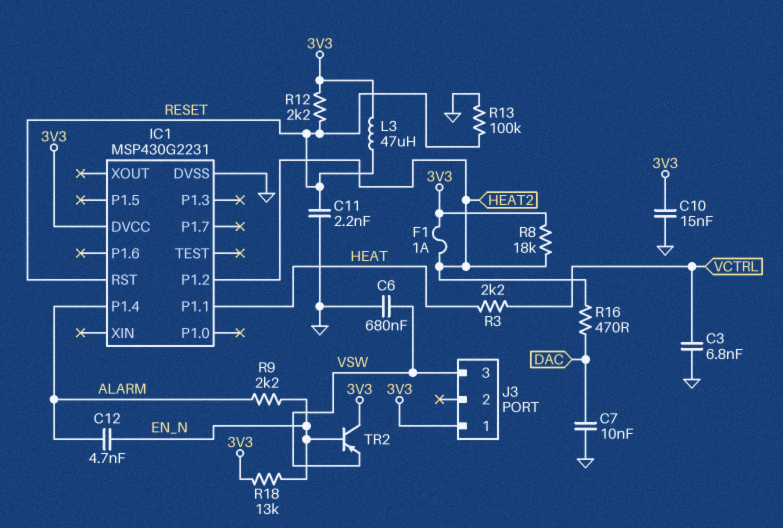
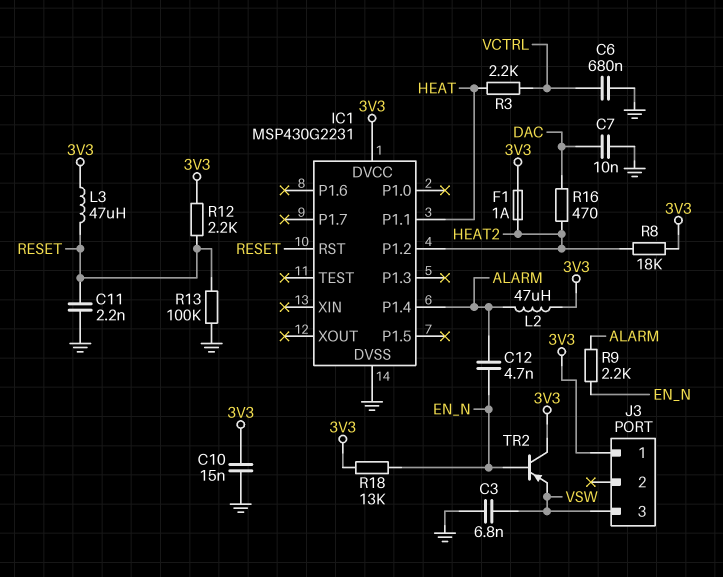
C3: 6.8nF (GND, VCTRL) -> 6.8nF (GND, VSW)
C6: 680nF (GND, VSW) -> 680nF (GND, VCTRL)
L2: none -> 47uH (3V3, ALARM)

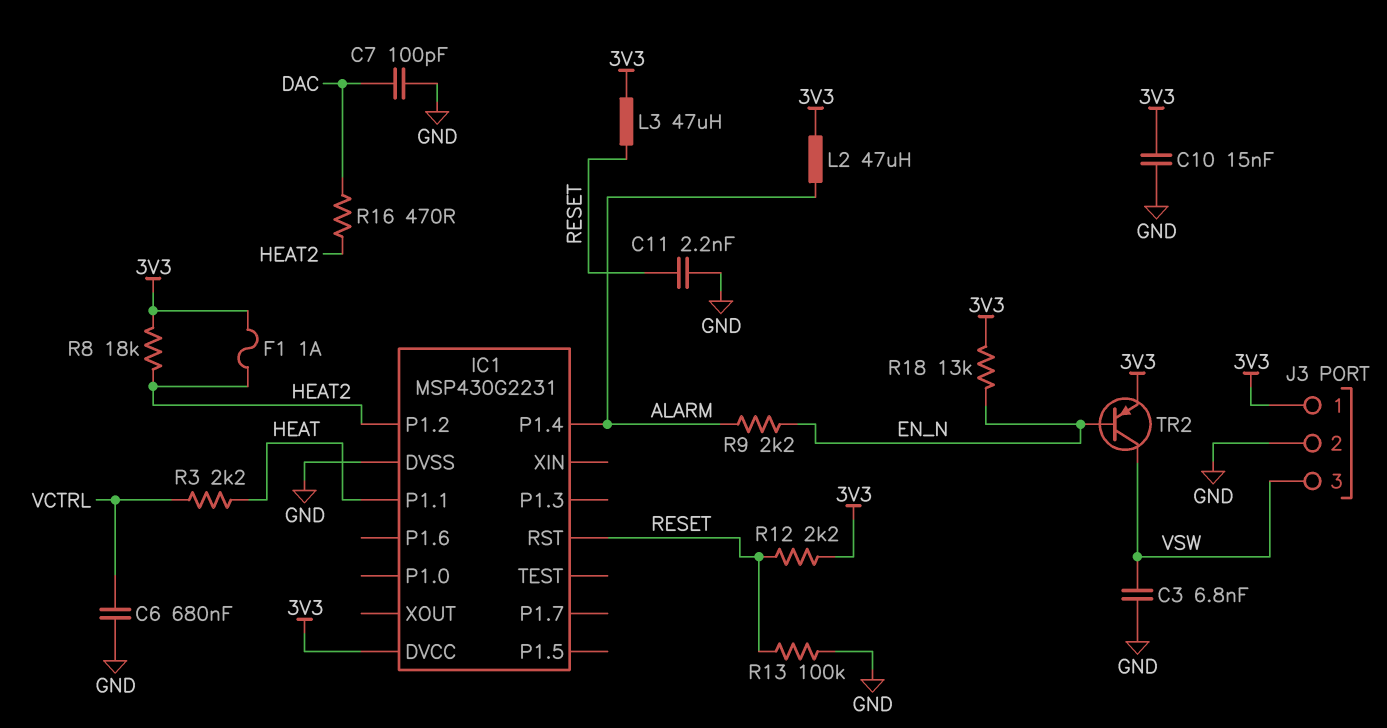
C7: 10nF (DAC, GND) -> 100pF (DAC, GND)
C12: 4.7nF (ALARM, EN_N) -> none
J3 pin 2: none -> GND
TR2: PNP (B EN_N, C 3V3, E VSW) -> PNP (B EN_N, C VSW, E 3V3)

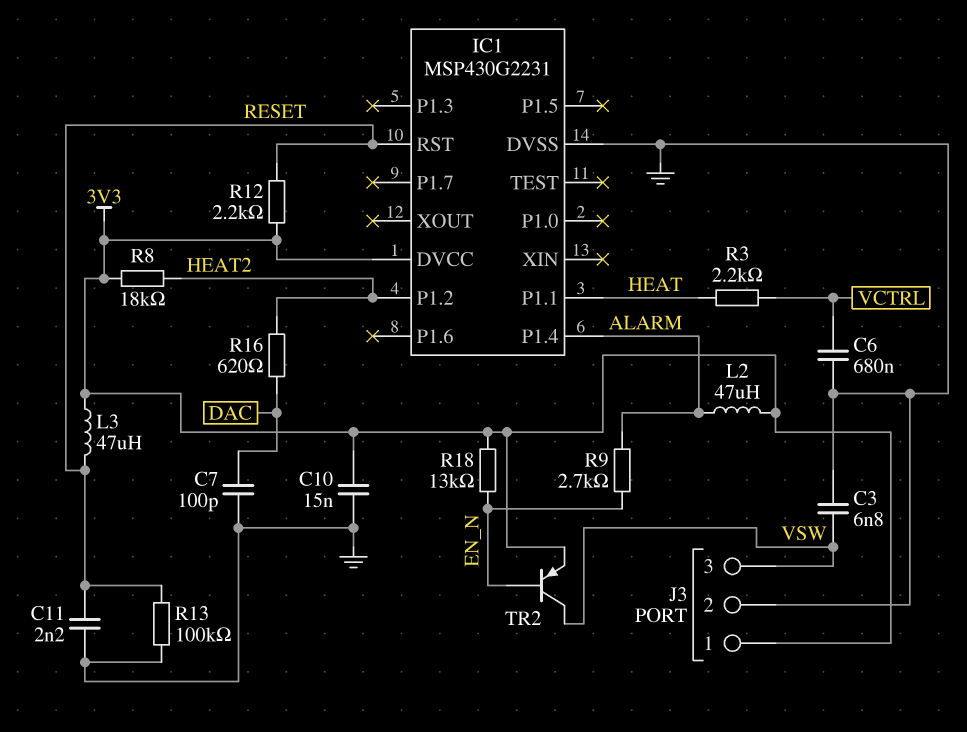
F1: 1A (3V3, HEAT2) -> none
R9: 2.2k (ALARM, EN_N) -> 2.7k (ALARM, EN_N)
R16: 470 (DAC, HEAT2) -> 620 (DAC, HEAT2)

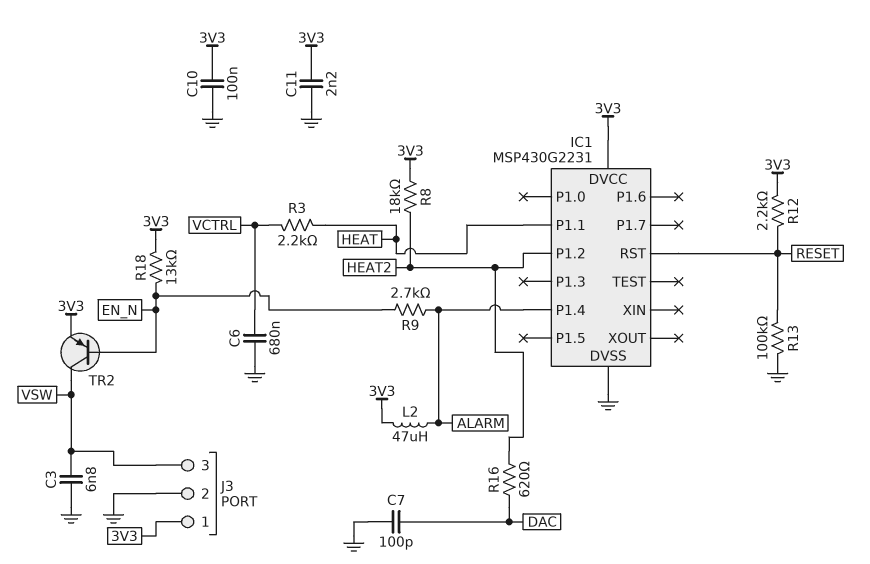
C10: 15nF (3V3, GND) -> 100nF (3V3, GND)
C11: 2.2nF (GND, RESET) -> 2.2nF (3V3, GND)
L3: 47uH (3V3, RESET) -> none

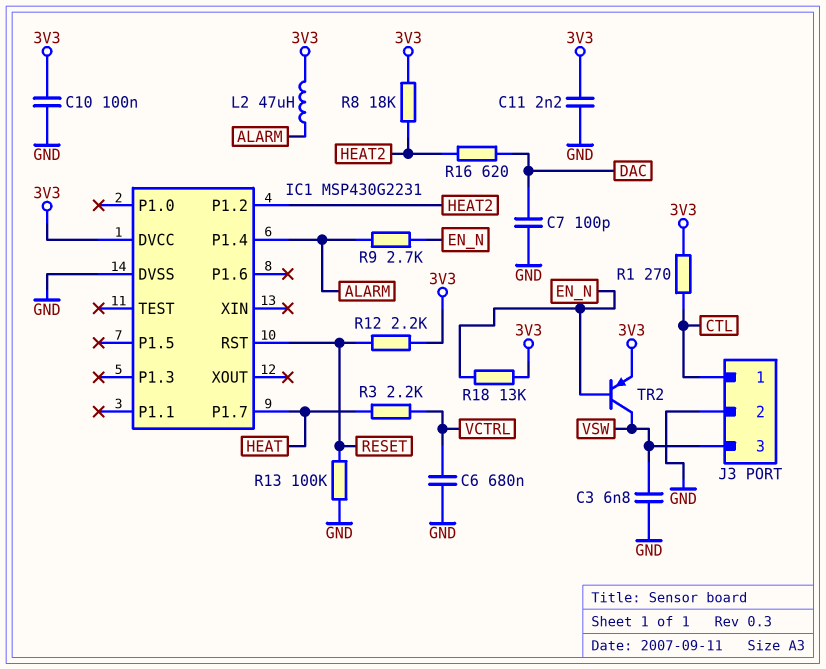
IC1 pin P1.1: HEAT -> none
IC1 pin P1.7: none -> HEAT
J3 pin 1: 3V3 -> CTL
R1: none -> 270 (3V3, CTL)

